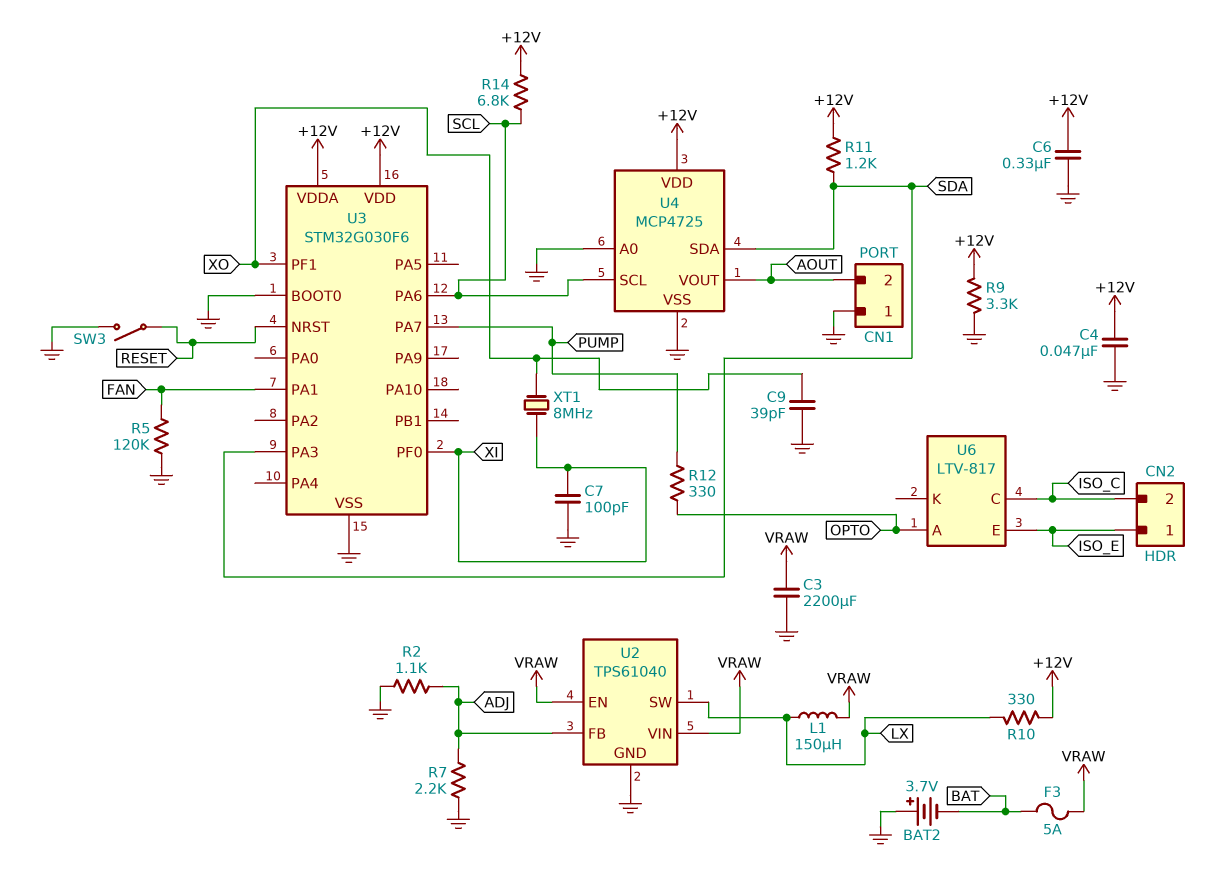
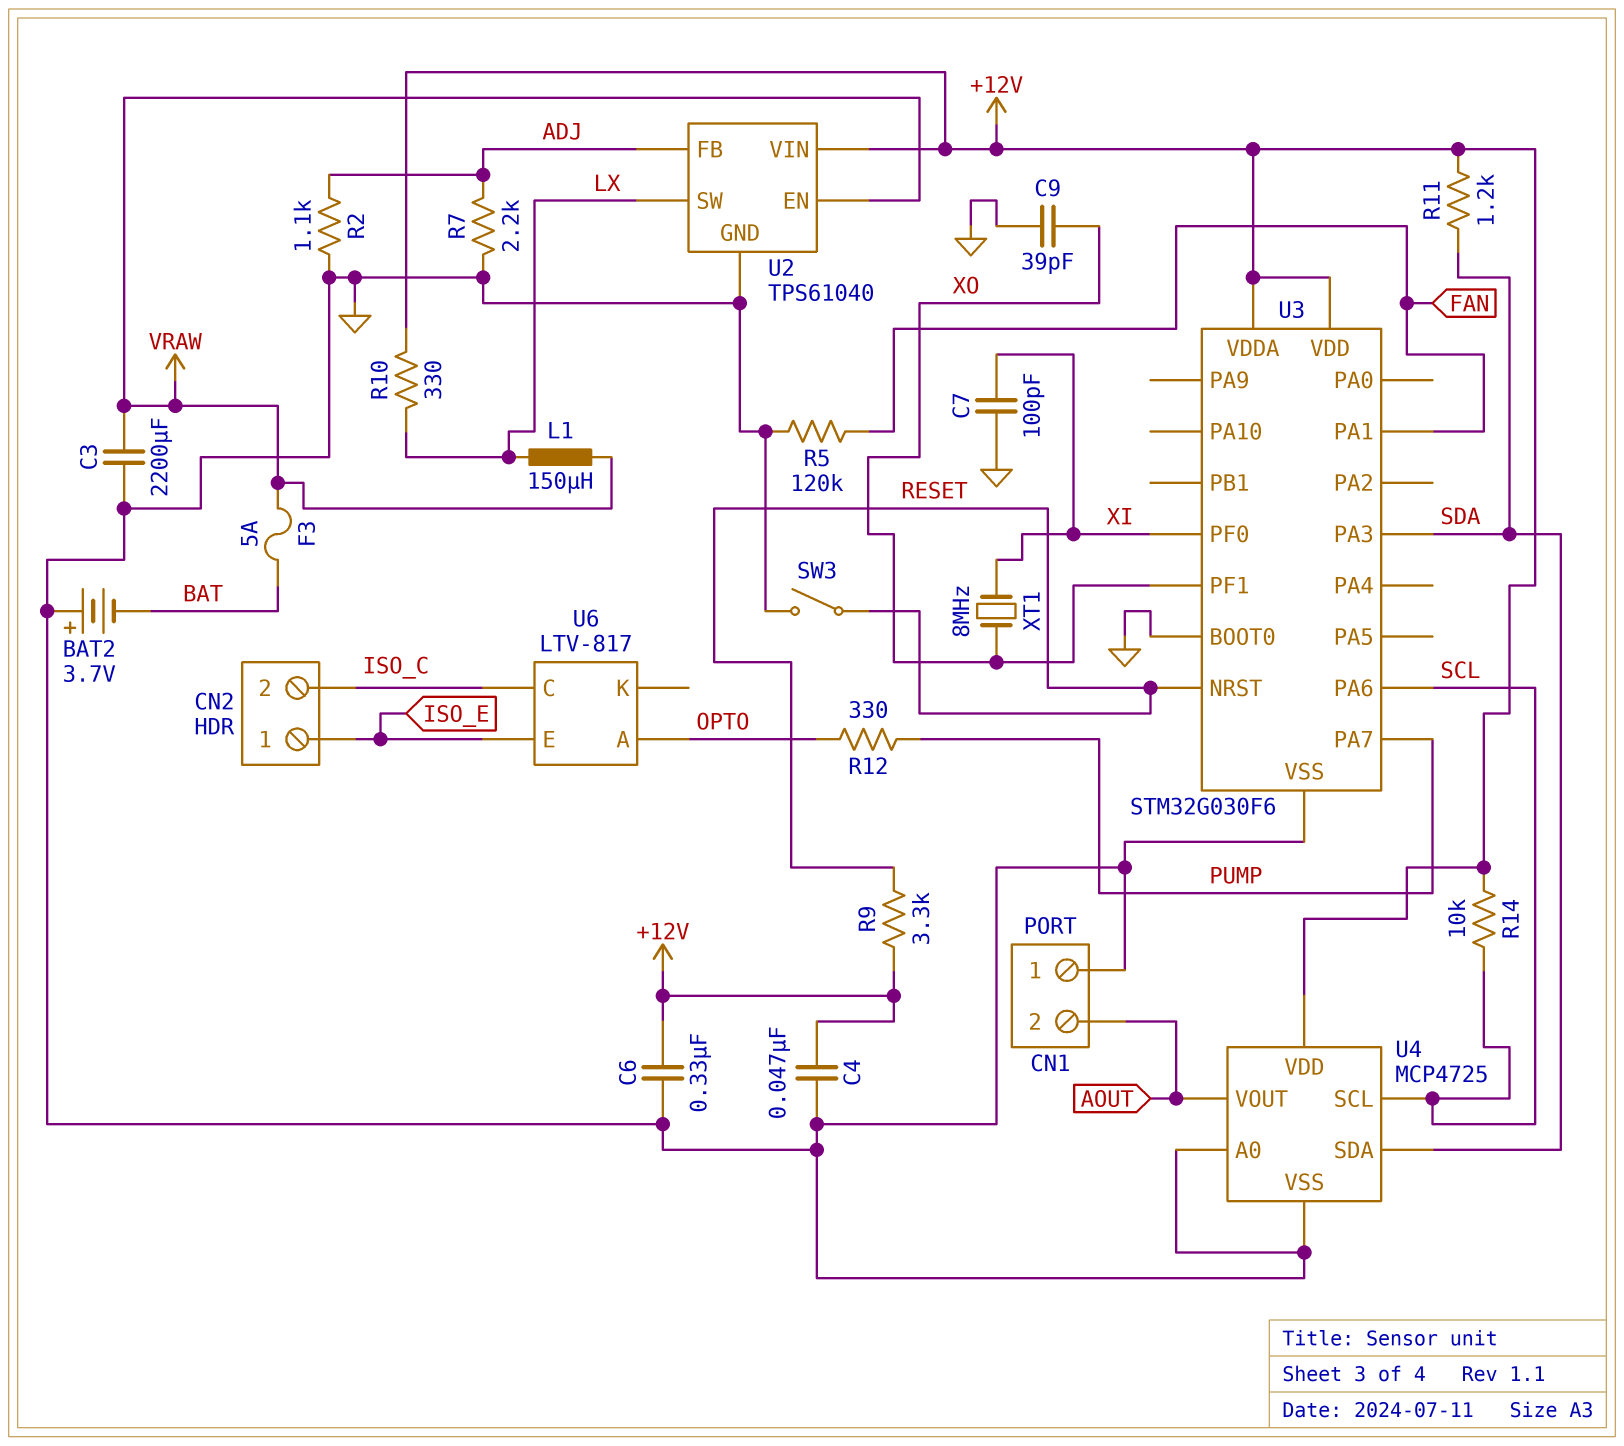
R9: 3.3k (+12V, GND) -> 3.3k (+12V, RESET)
R14: 6.8k (+12V, SCL) -> 10k (+12V, SCL)
U2 pin VIN: VRAW -> +12V

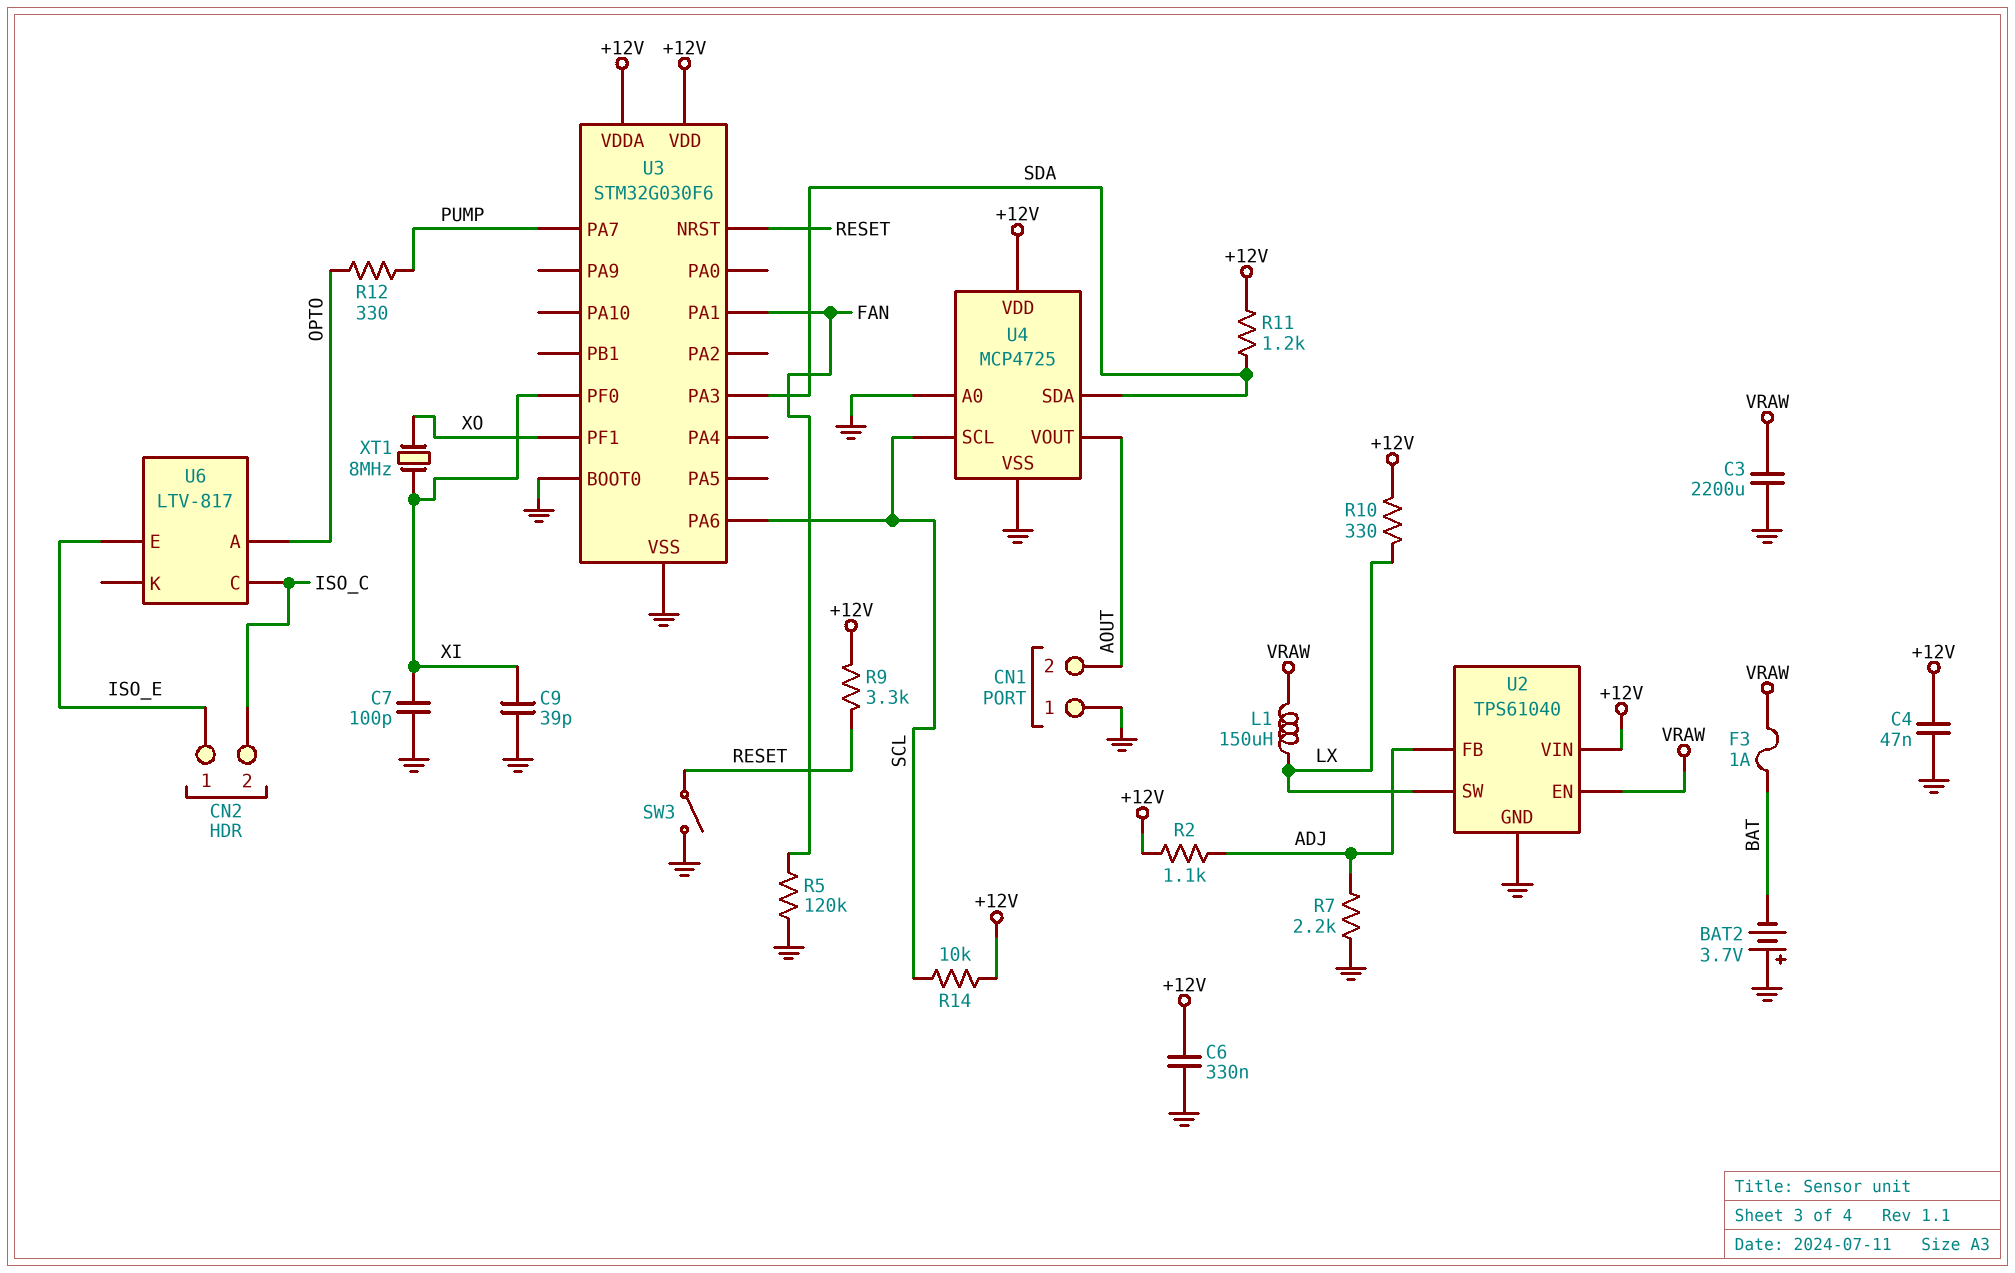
C9: 39pF (GND, XO) -> 39pF (GND, XI)
F3: 5A (BAT, VRAW) -> 1A (BAT, VRAW)
R2: 1.1k (ADJ, GND) -> 1.1k (+12V, ADJ)

